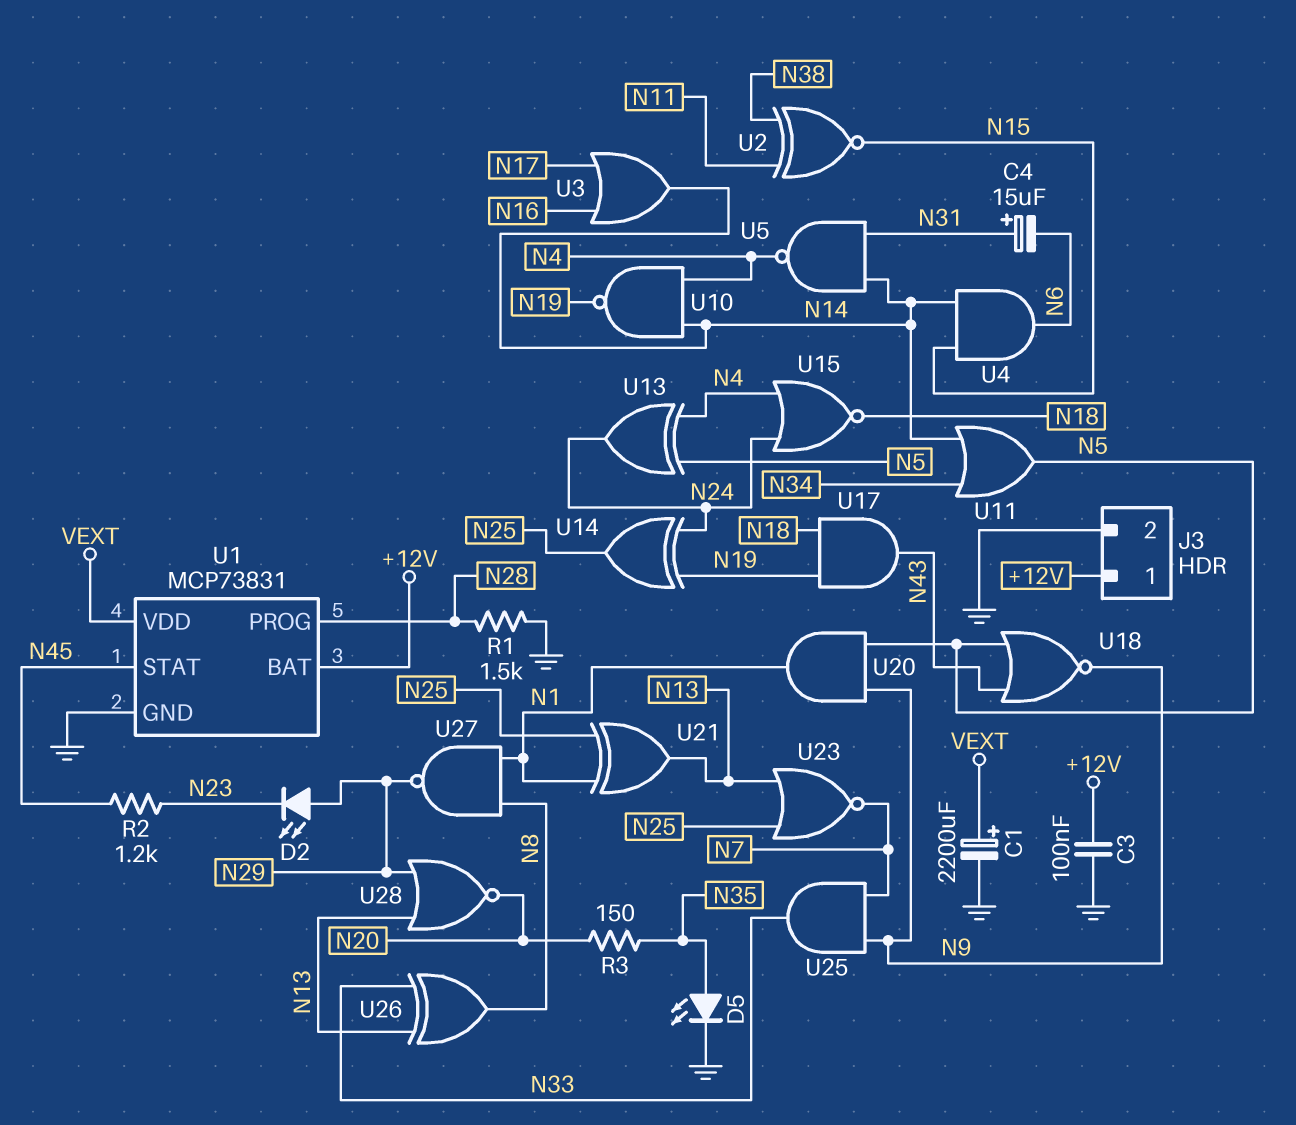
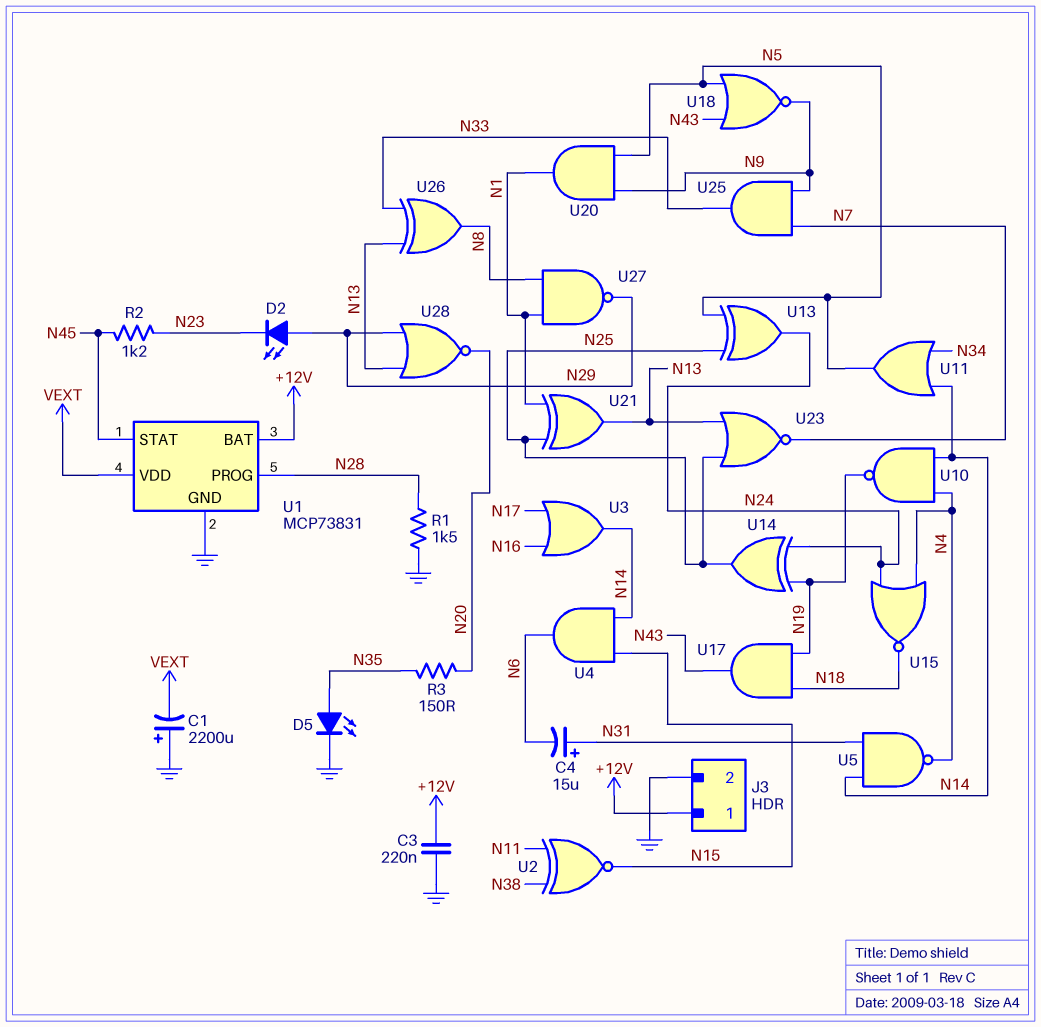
C1: 2200uF (plus VEXT, minus GND) -> 2200uF (plus GND, minus VEXT)
C3: 100nF (+12V, GND) -> 220nF (+12V, GND)
U13: XOR (in N4, in N5, out N24) -> XOR (in N5, in N25, out N24)

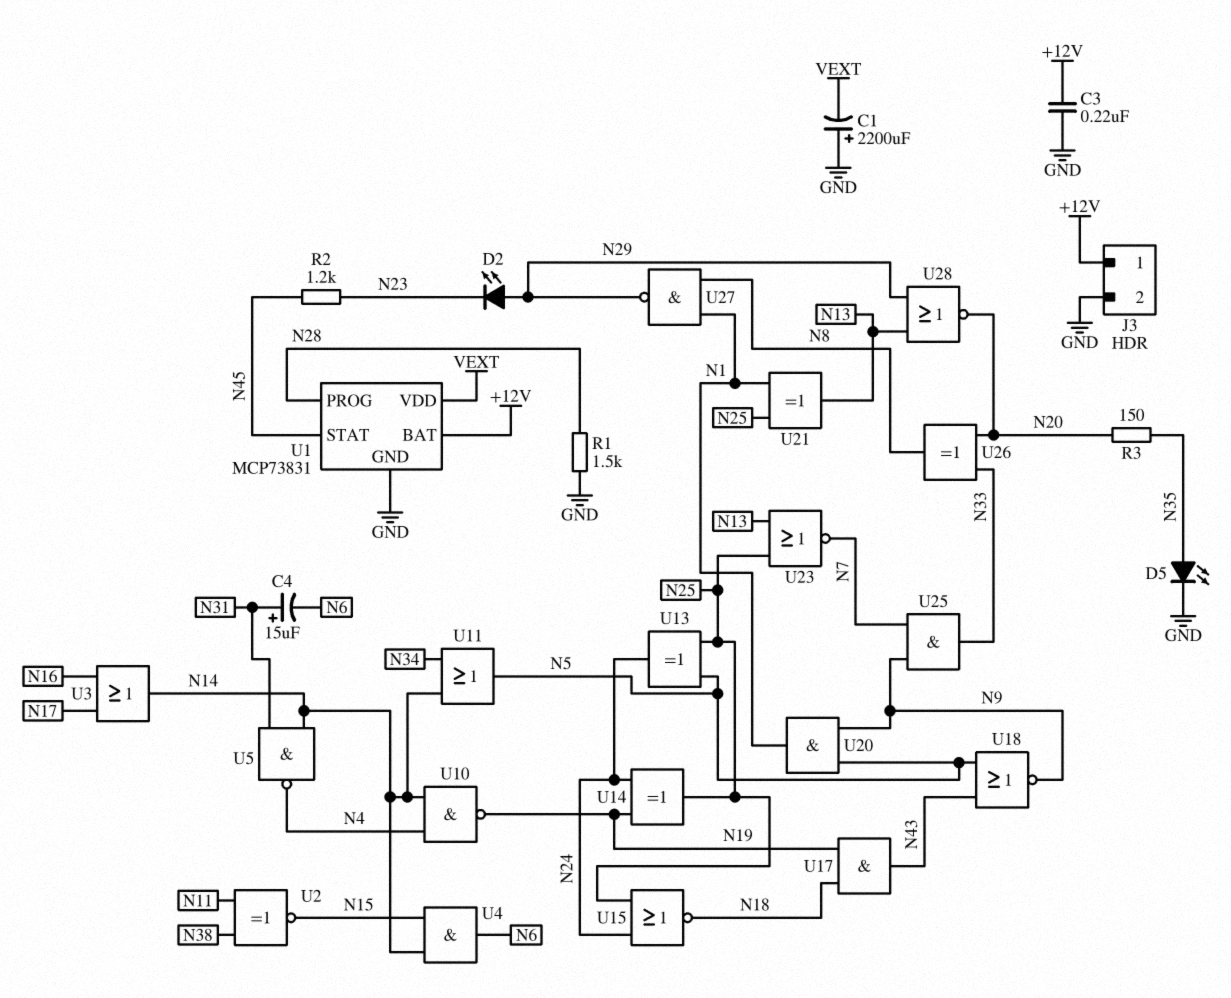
U15: NOR (in N4, in N24, out N18) -> NOR (in N24, in N25, out N18)
U26: XOR (in N13, in N33, out N8) -> XOR (in N20, in N33, out N8)

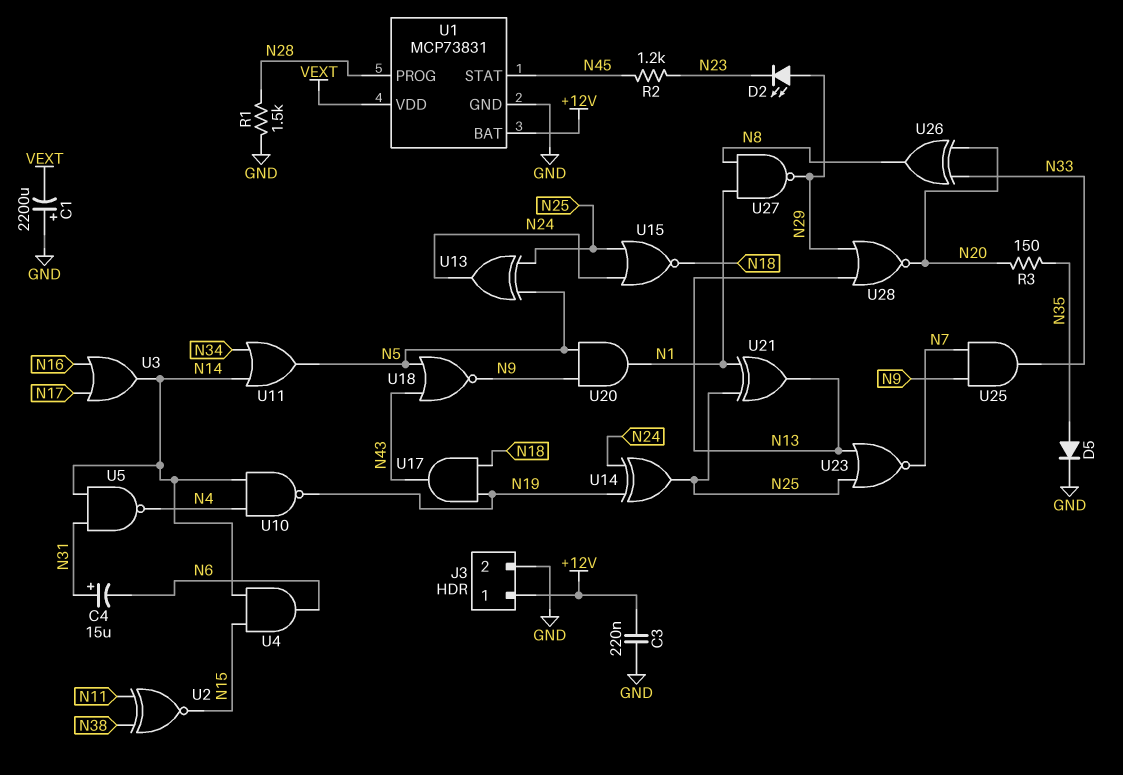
D5: LED (A N35, K GND) -> diode (A N35, K GND)

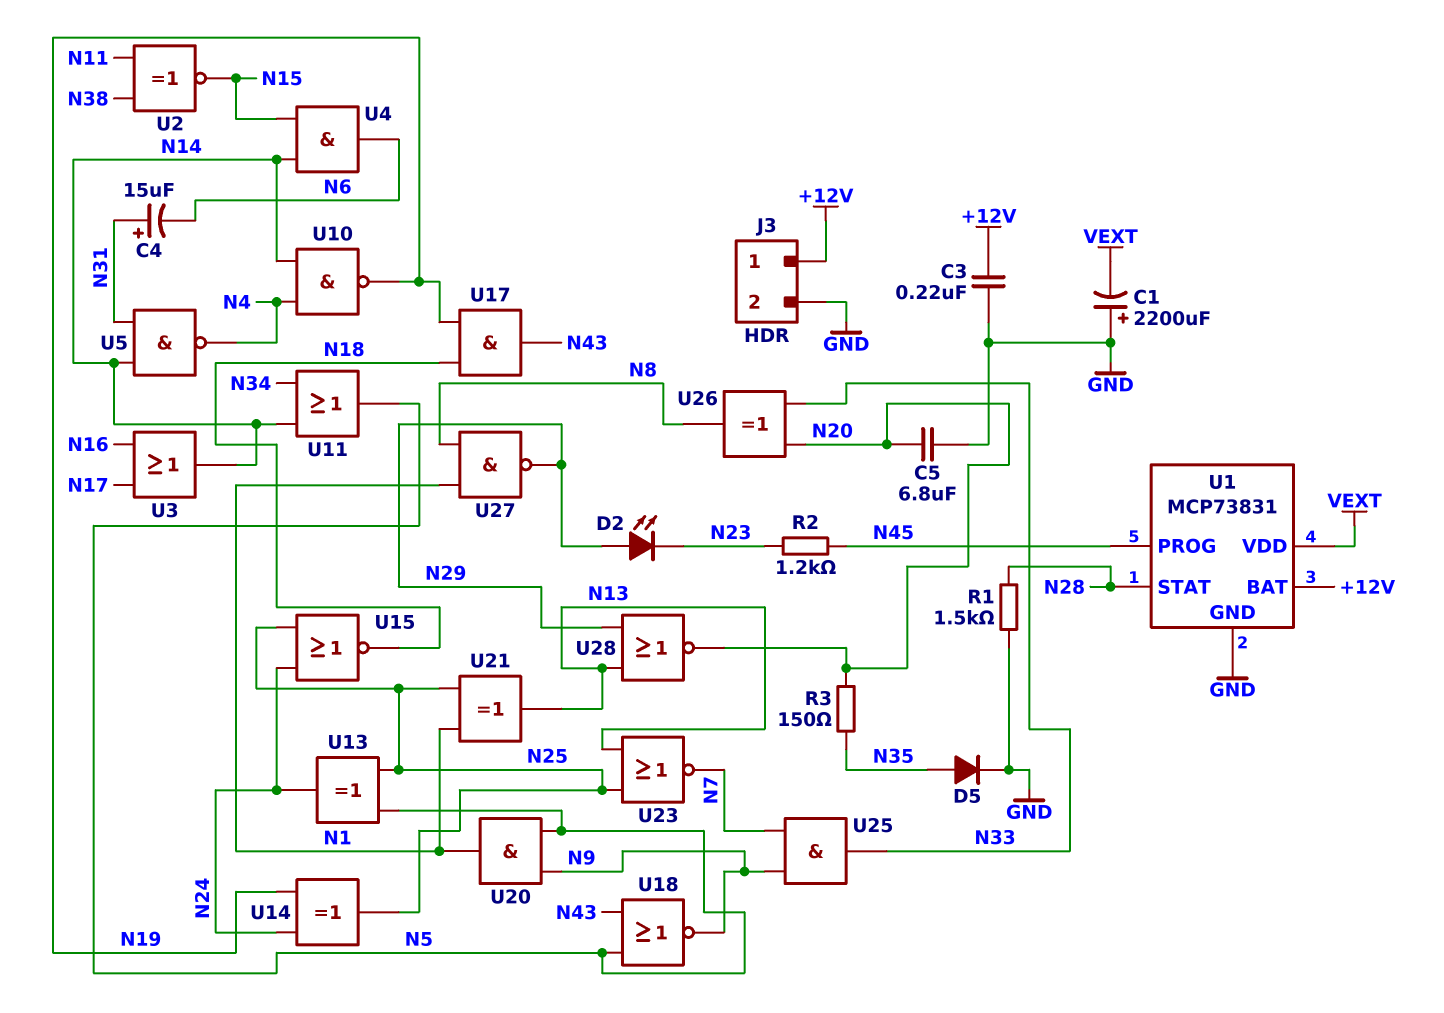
C5: none -> 6.8uF (GND, N20)
U1 pin PROG: N28 -> N45
U1 pin STAT: N45 -> N28

